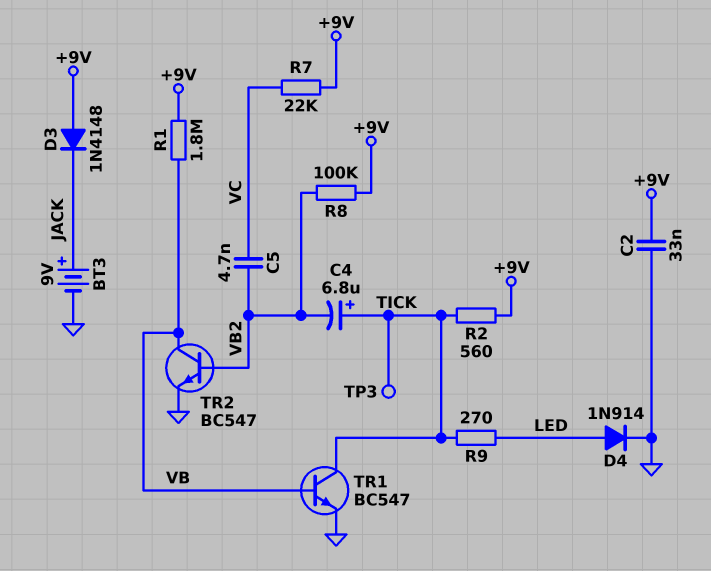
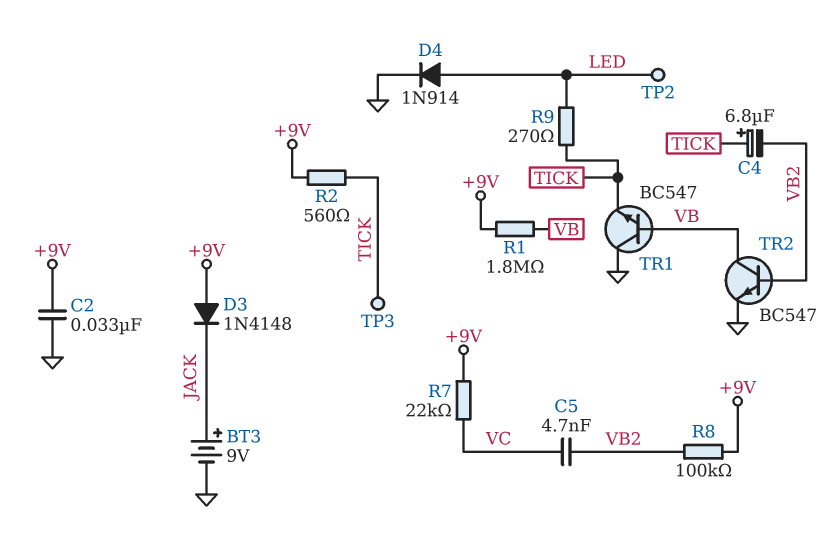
TP2: none -> test point (LED)
TR1: NPN BC547 (B VB, C TICK, E GND) -> NPN BC547 (B VB, C GND, E TICK)

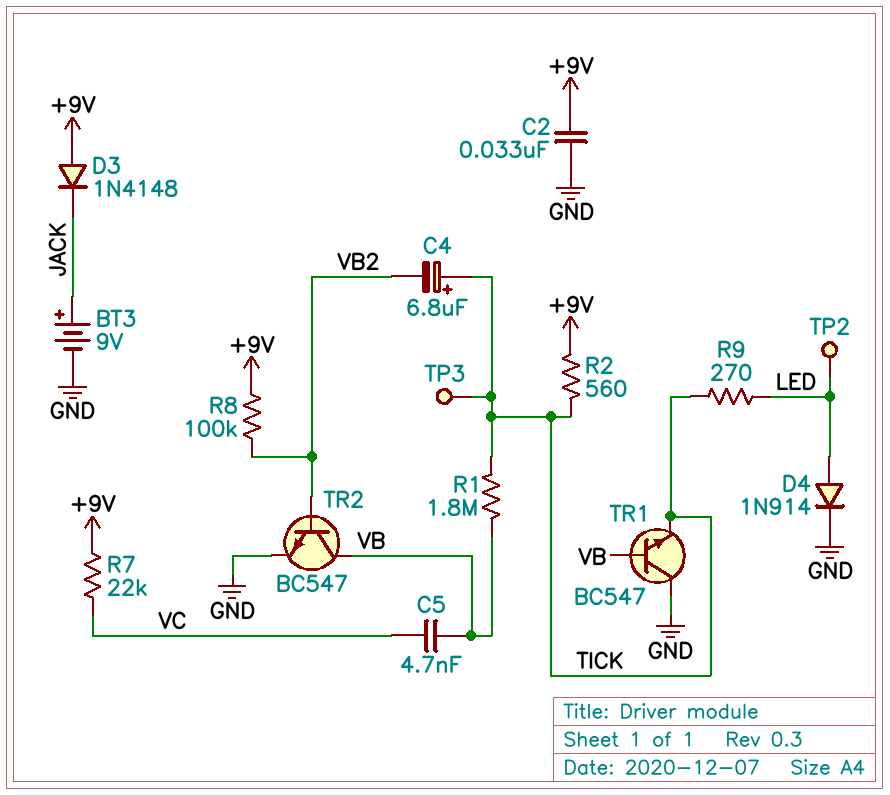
C5: 4.7nF (VB2, VC) -> 4.7nF (VB, VC)
R1: 1.8M (+9V, VB) -> 1.8M (TICK, VB)

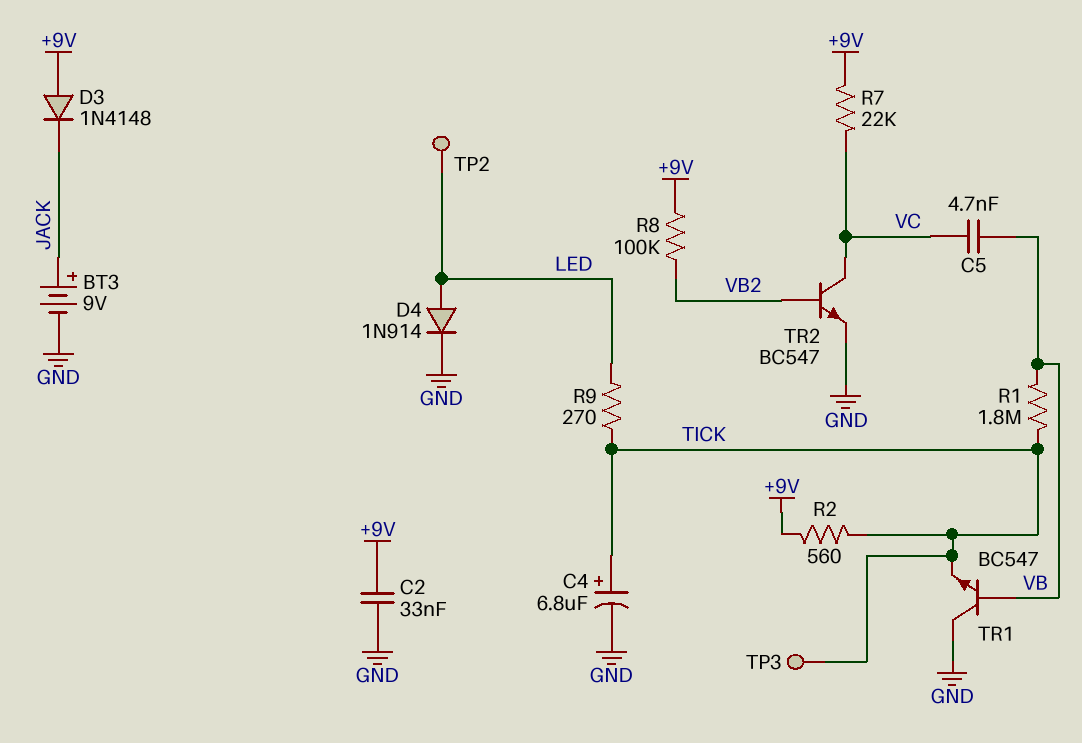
C4: 6.8uF (plus TICK, minus VB2) -> 6.8uF (plus TICK, minus GND)
TR2: NPN BC547 (B VB2, C VB, E GND) -> NPN BC547 (B VB2, C VC, E GND)

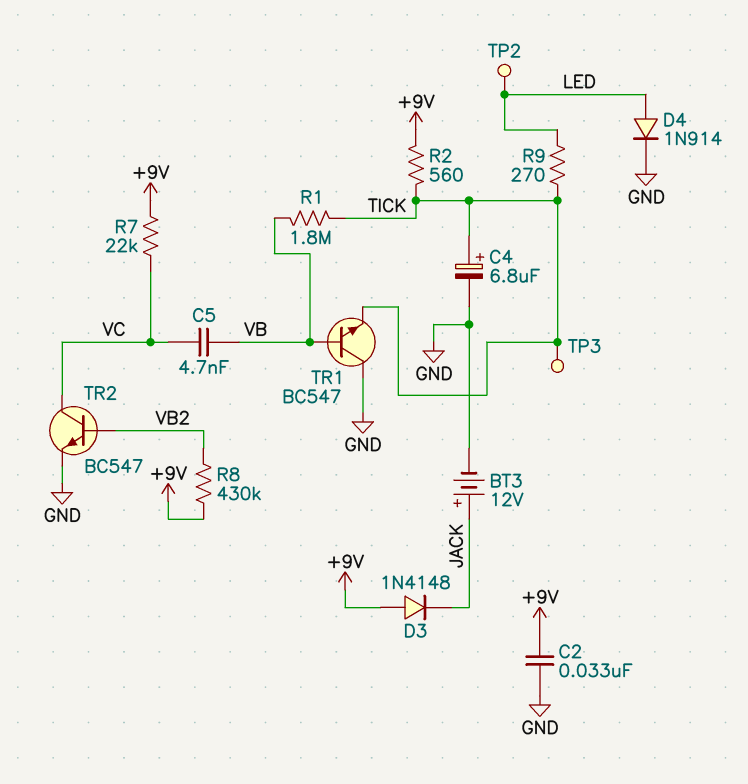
BT3: 9V (plus JACK, minus GND) -> 12V (plus JACK, minus GND)
R8: 100k (+9V, VB2) -> 430k (+9V, VB2)

